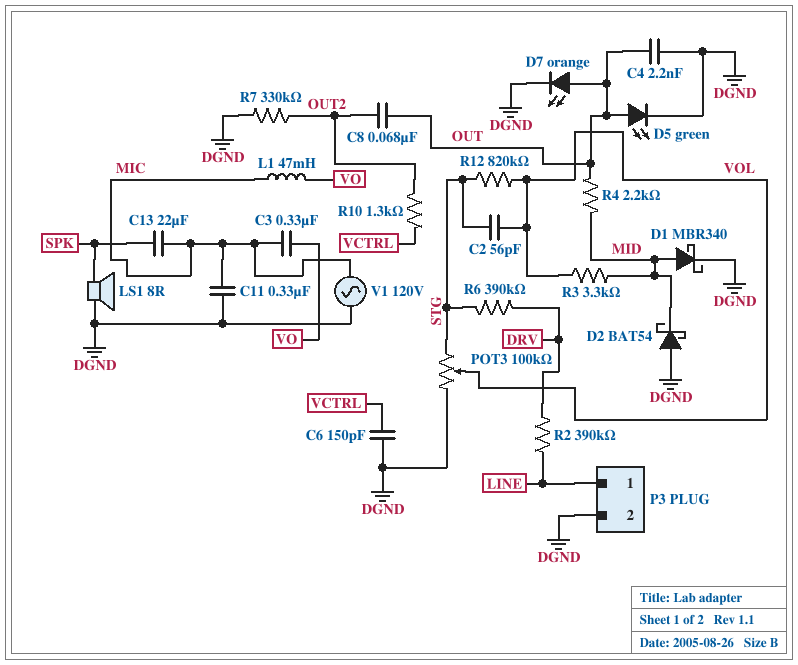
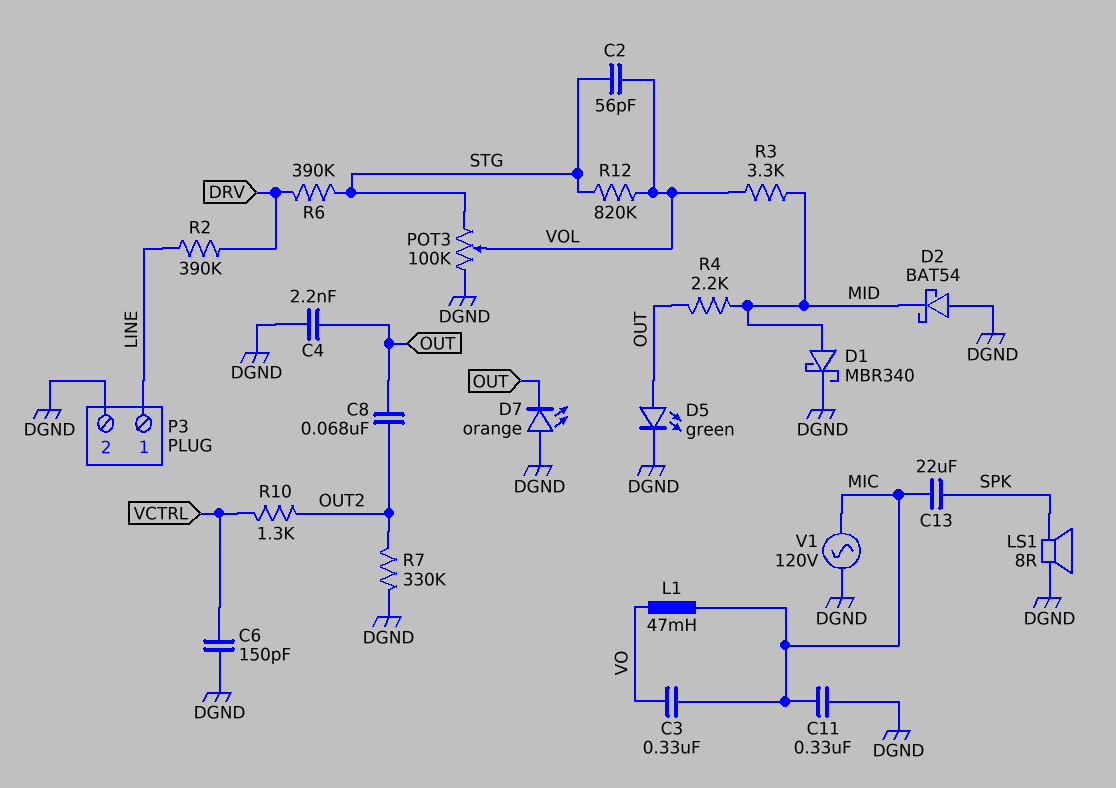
D7: LED orange (A OUT, K DGND) -> LED orange (A DGND, K OUT)

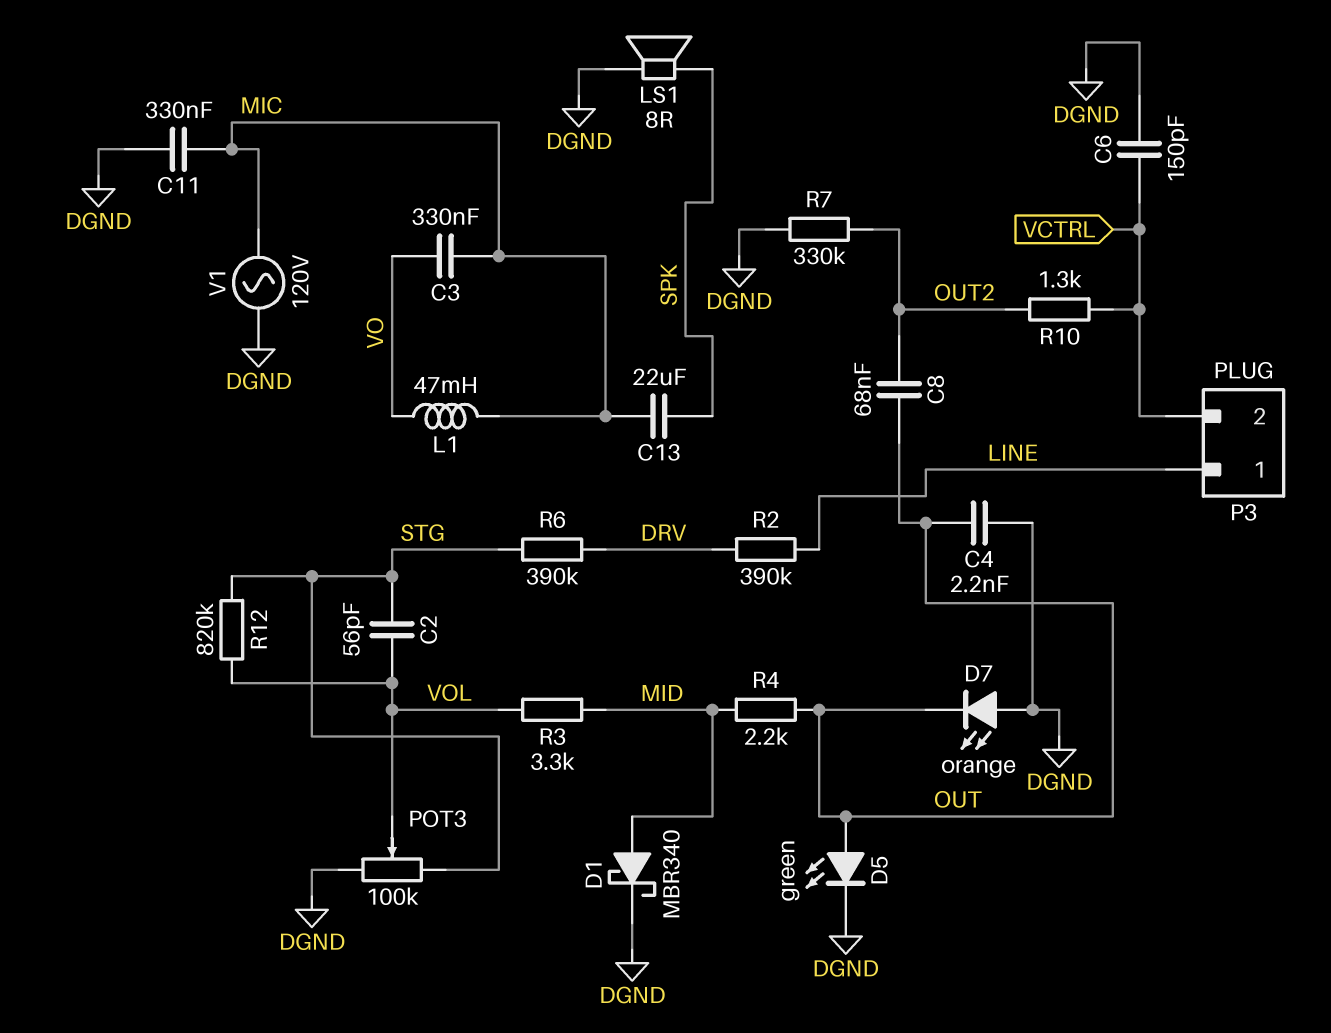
D2: schottky BAT54 (A DGND, K MID) -> none
P3 pin 2: DGND -> VCTRL

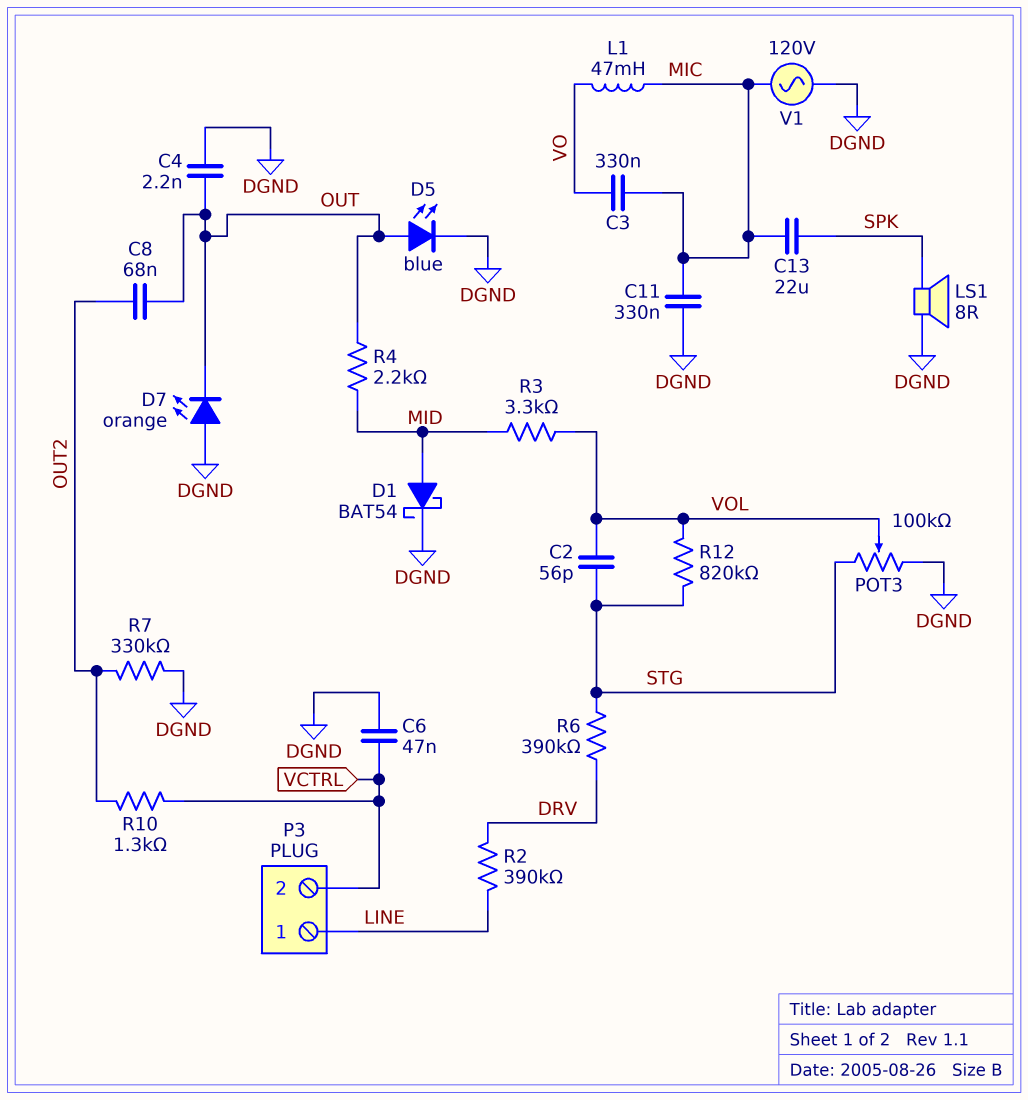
C6: 150pF (DGND, VCTRL) -> 47nF (DGND, VCTRL)
D1: schottky MBR340 (A MID, K DGND) -> schottky BAT54 (A MID, K DGND)
D5: LED green (A OUT, K DGND) -> LED blue (A OUT, K DGND)

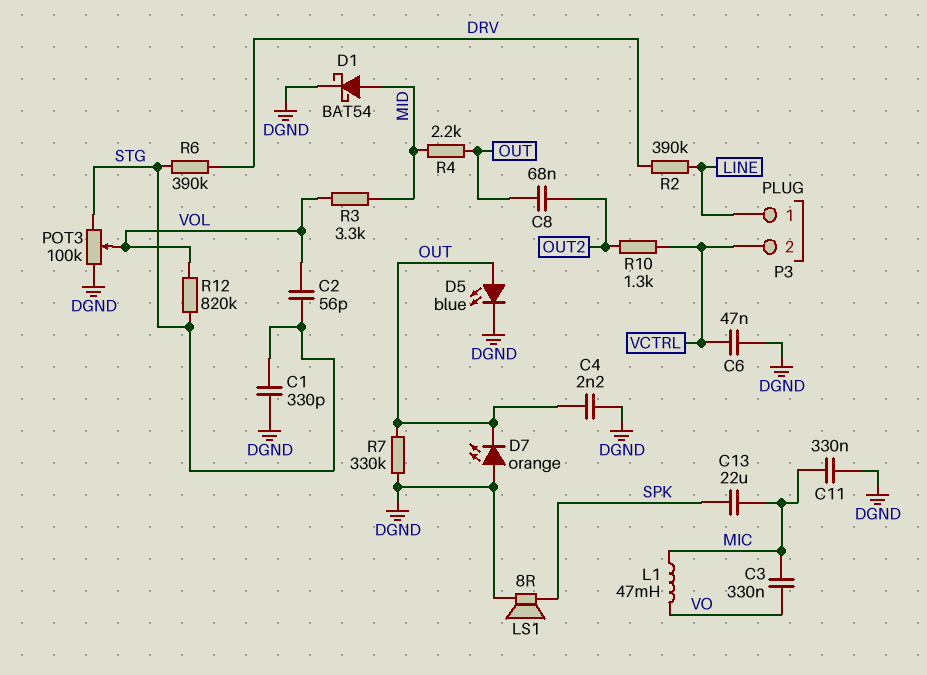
C1: none -> 330pF (DGND, STG)
R7: 330k (DGND, OUT2) -> 330k (DGND, OUT)
V1: AC 120V (DGND, MIC) -> none

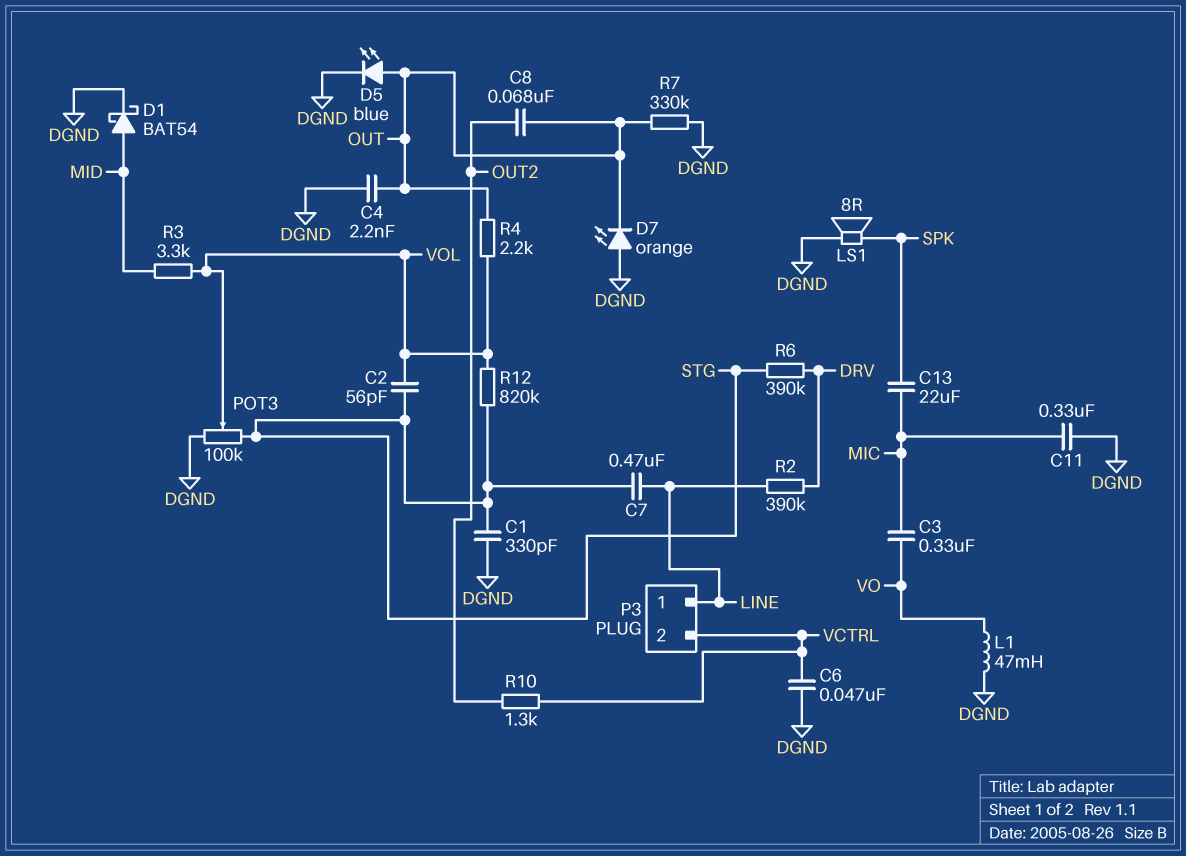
C7: none -> 470nF (LINE, STG)
L1: 47mH (MIC, VO) -> 47mH (DGND, VO)
R4: 2.2k (MID, OUT) -> 2.2k (OUT, VOL)

